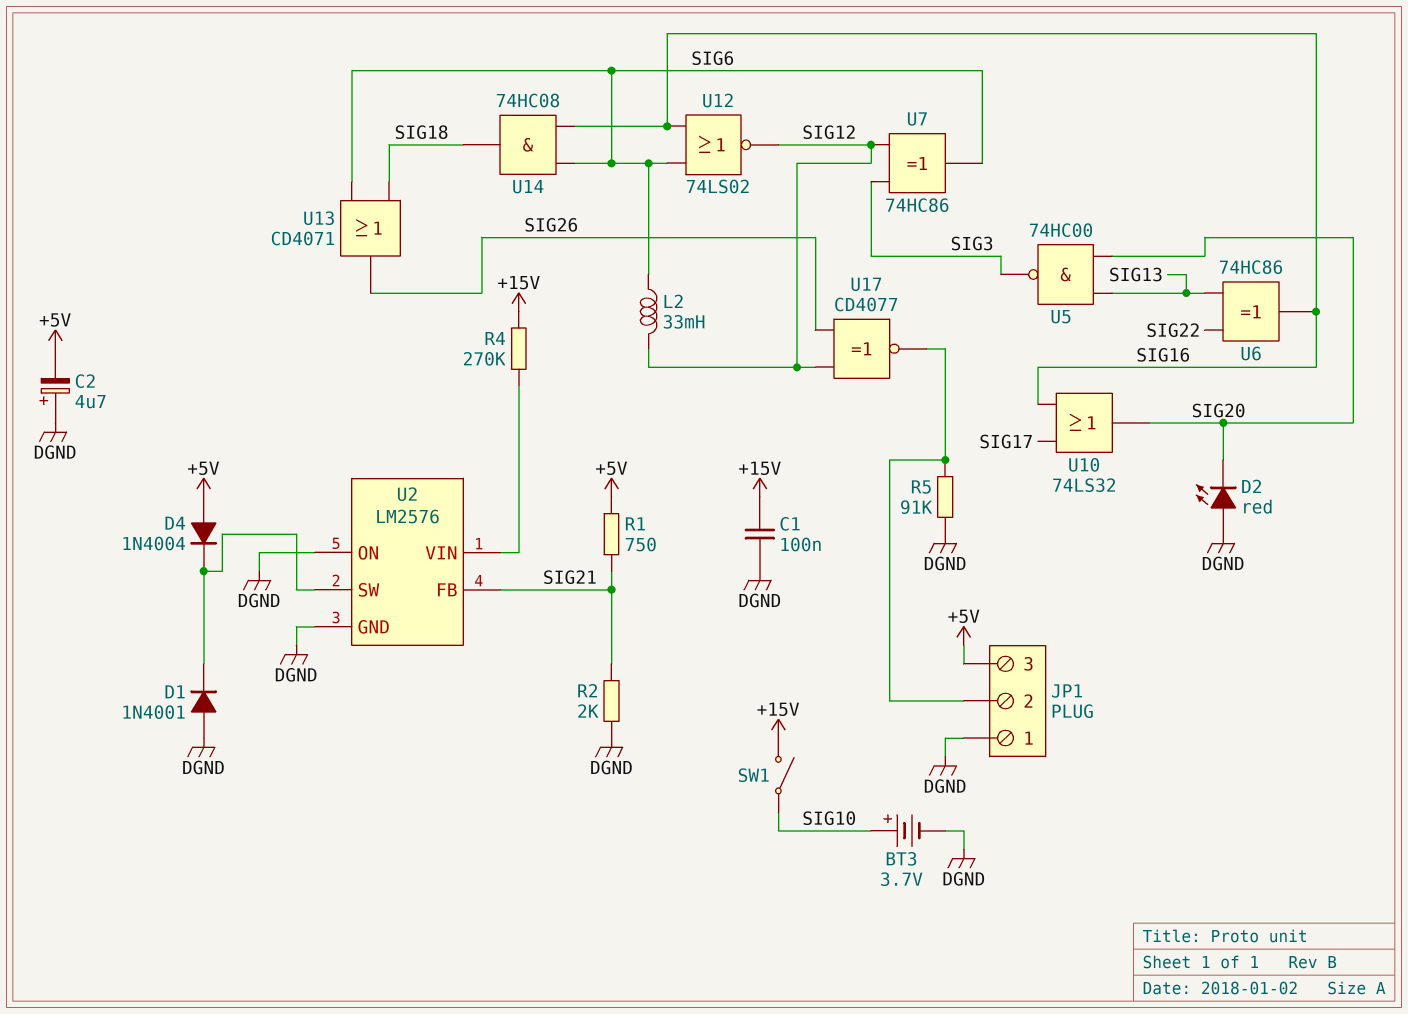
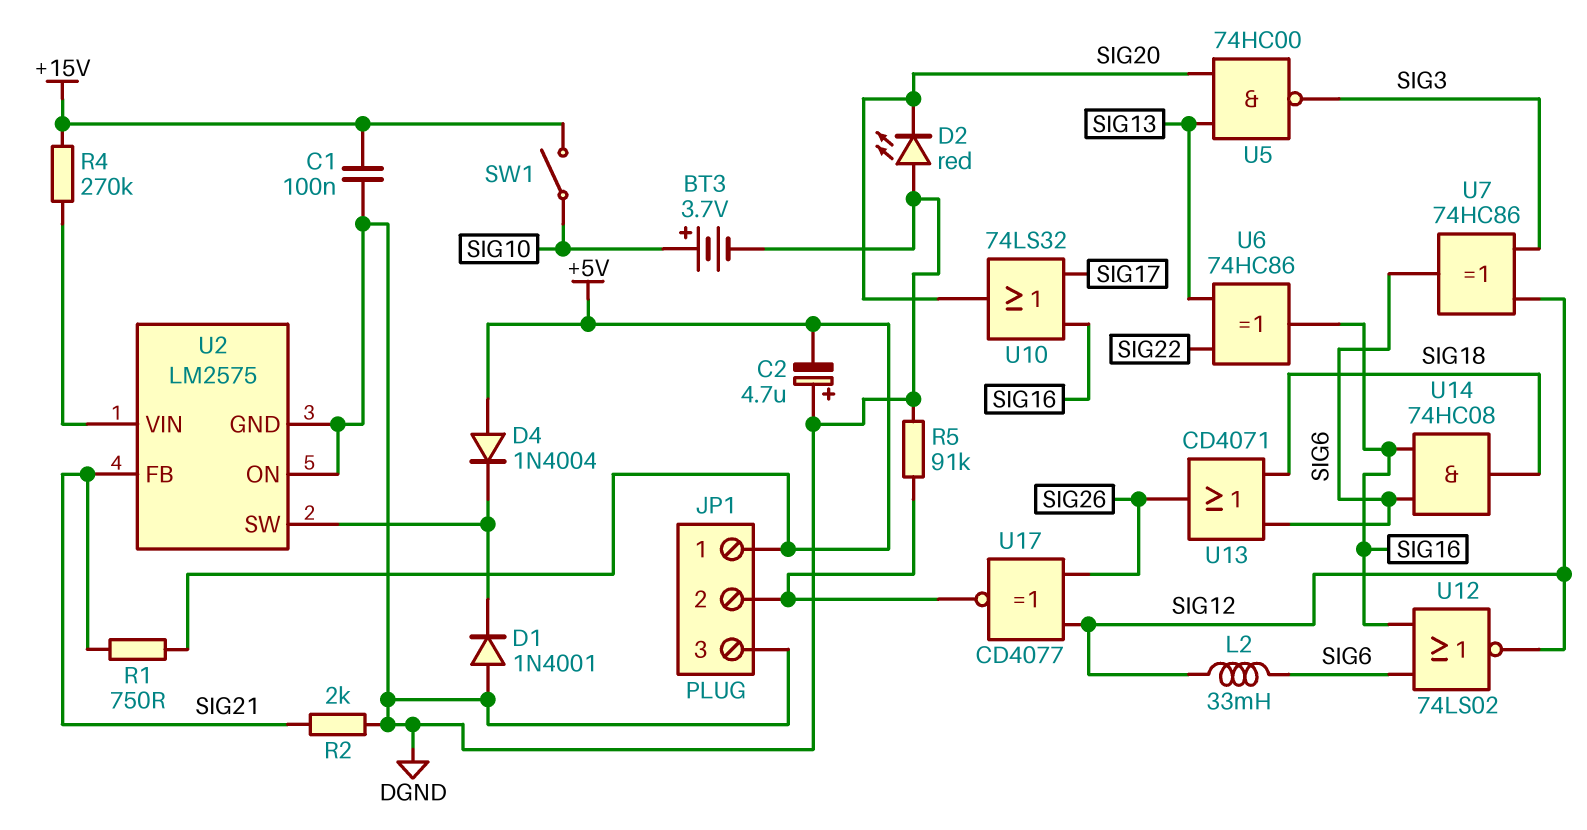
JP1 pin 1: DGND -> +5V
JP1 pin 3: +5V -> DGND
U2: LM2576 -> LM2575

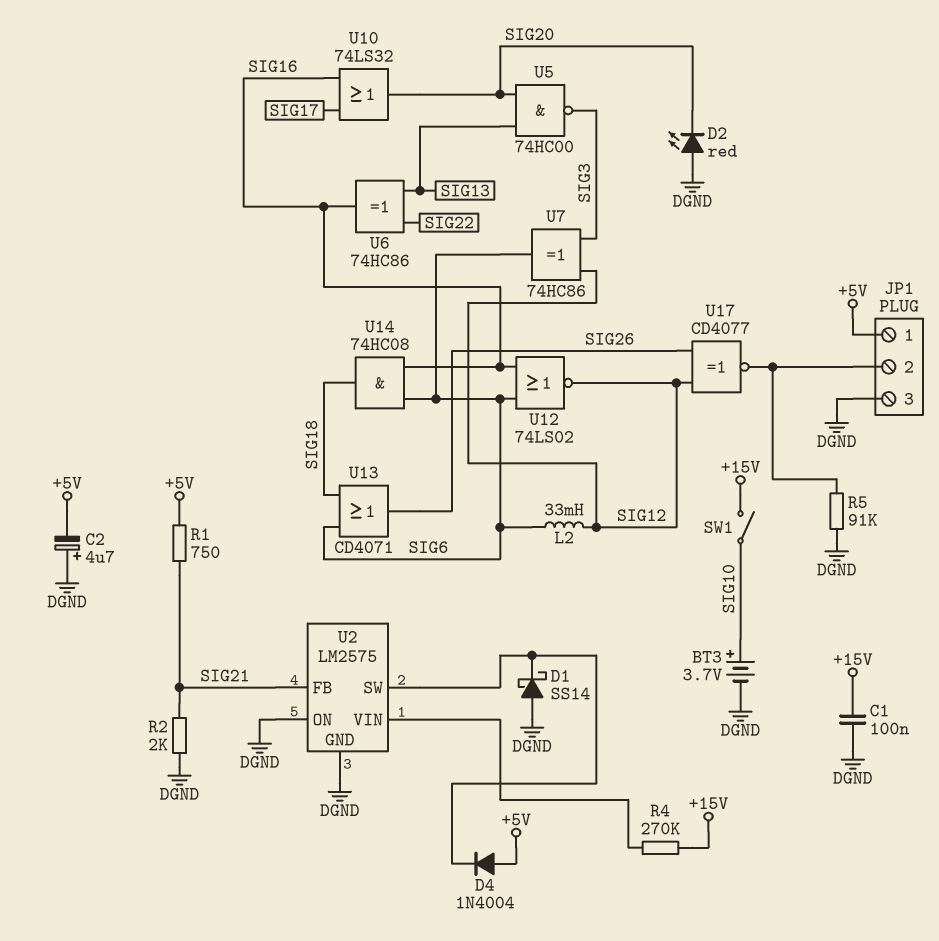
D1: diode 1N4001 (A DGND, K U2/SW) -> schottky SS14 (A DGND, K U2/SW)

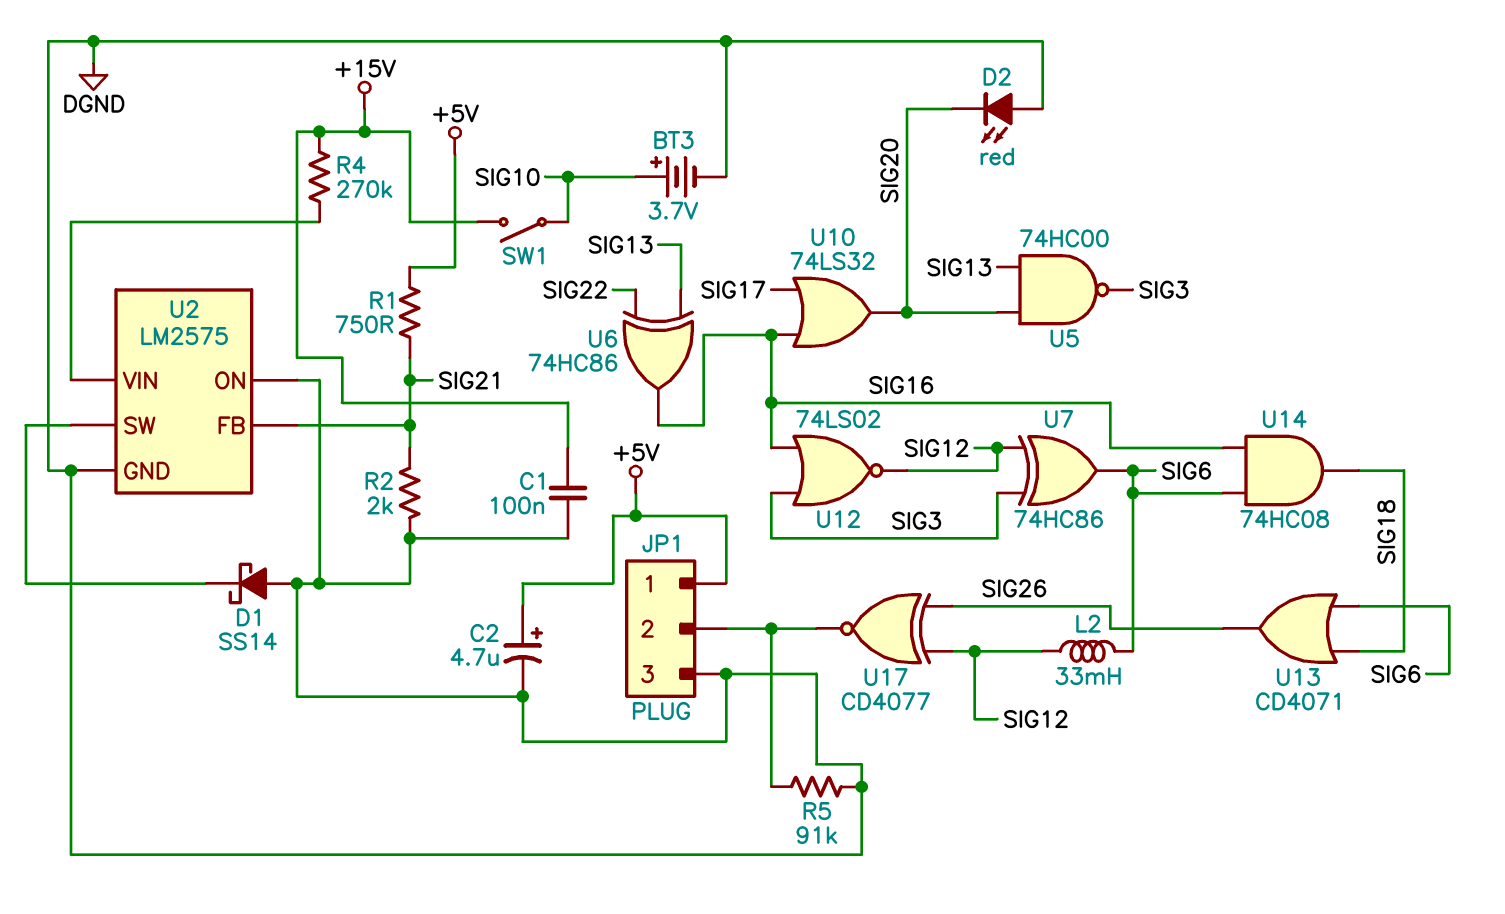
C2: 4.7uF (plus DGND, minus +5V) -> 4.7uF (plus +5V, minus DGND)
D4: diode 1N4004 (A +5V, K U2/SW) -> none
U12: NOR 74LS02 (in SIG6, in SIG16, out SIG12) -> NOR 74LS02 (in SIG3, in SIG16, out SIG12)

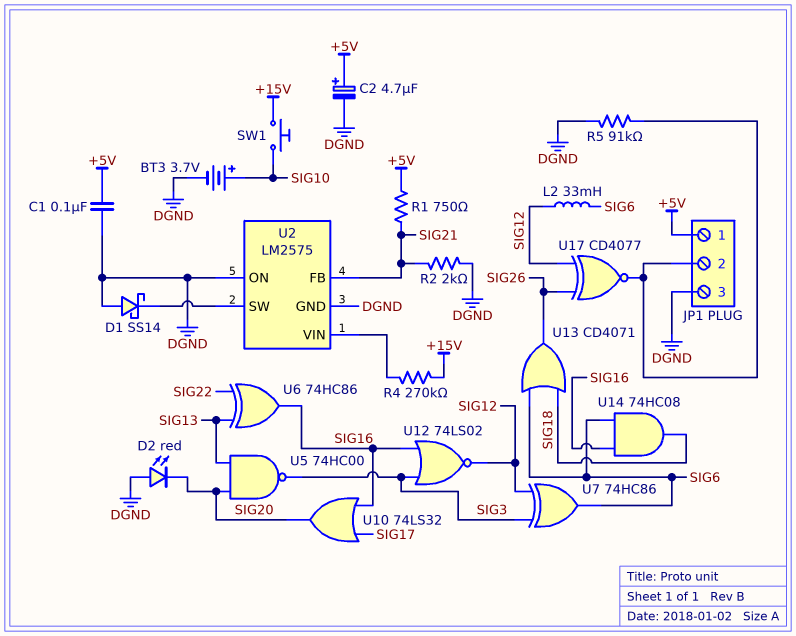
C1: 100nF (+15V, DGND) -> 100nF (+5V, DGND)
SW1: switch (+15V, SIG10) -> button (+15V, SIG10)

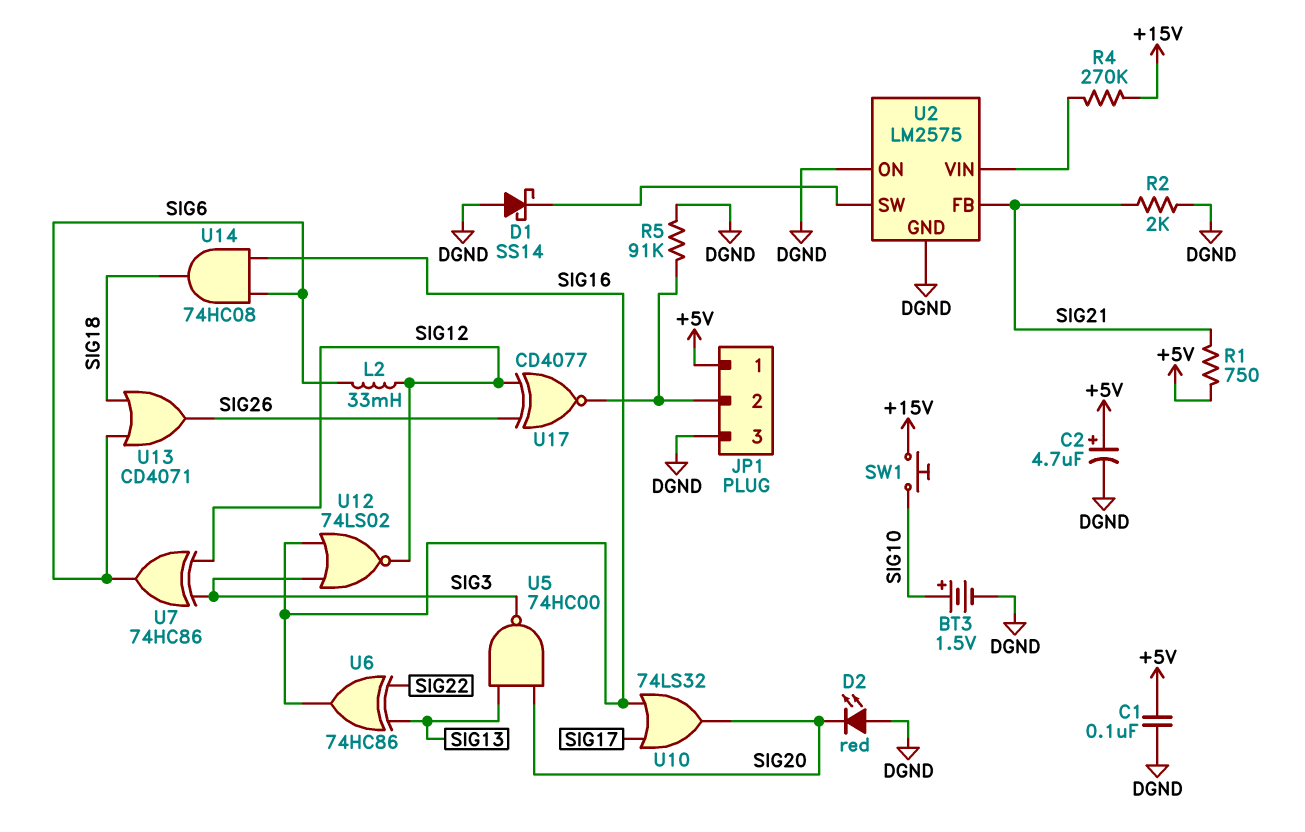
BT3: 3.7V (plus SIG10, minus DGND) -> 1.5V (plus SIG10, minus DGND)

